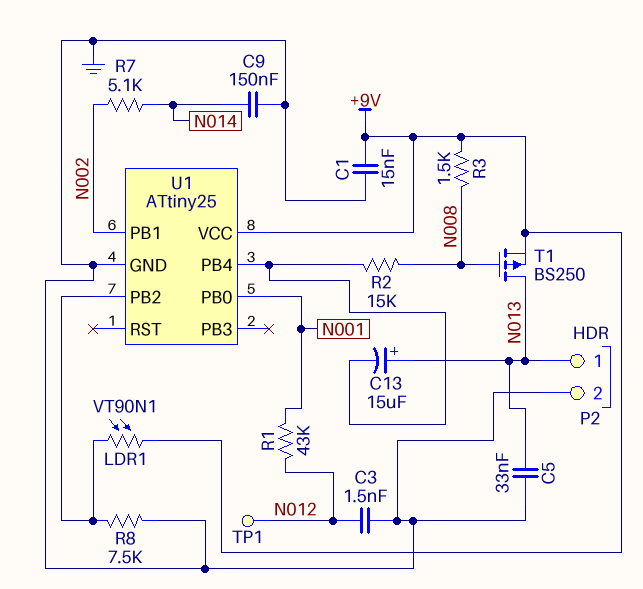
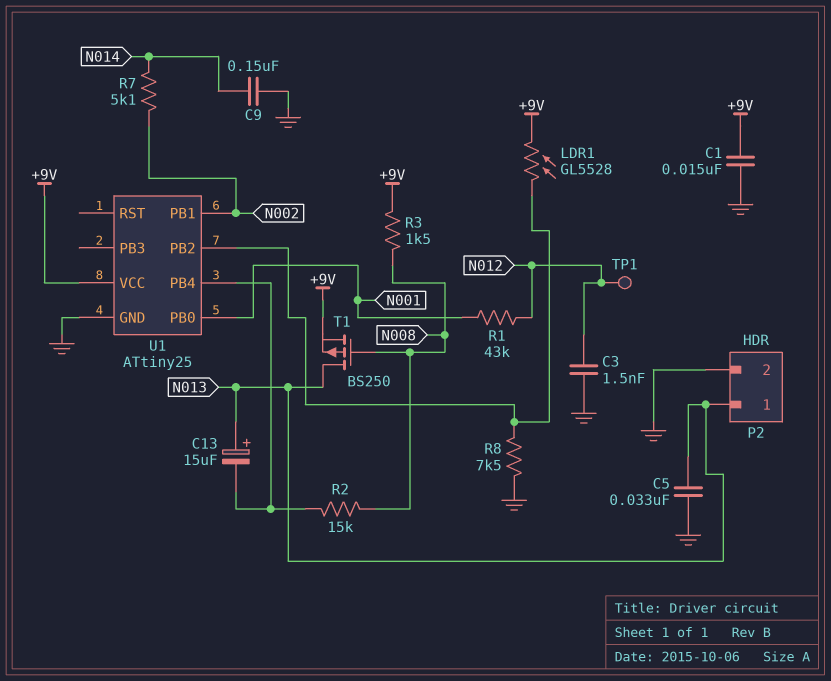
LDR1: VT90N1 (+9V, U1/PB2) -> GL5528 (+9V, U1/PB2)

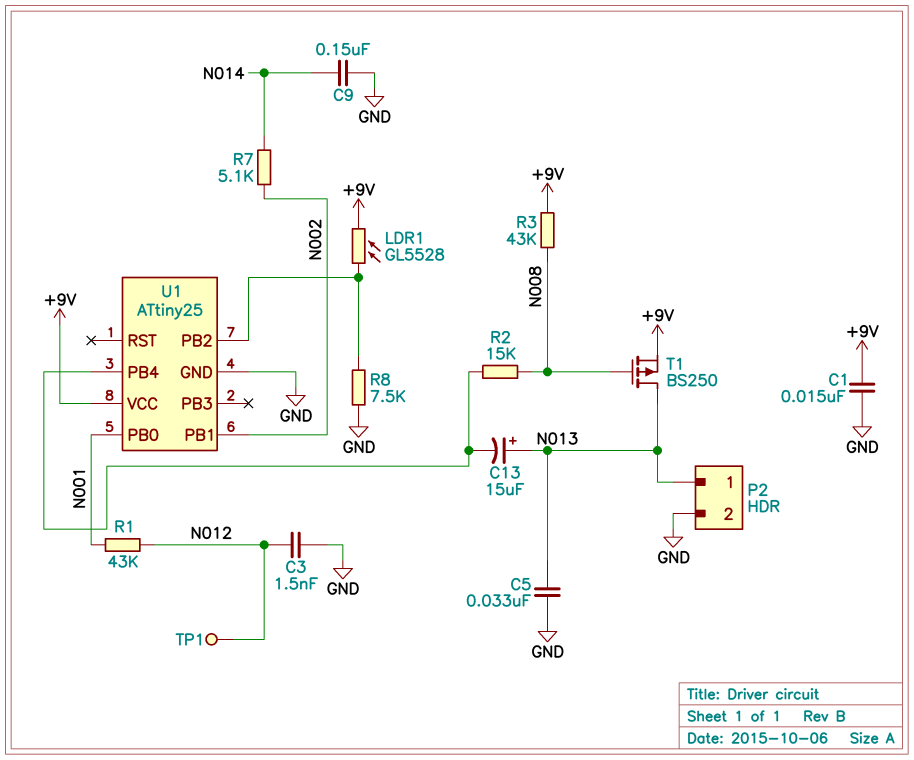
R3: 1.5k (+9V, N008) -> 43k (+9V, N008)

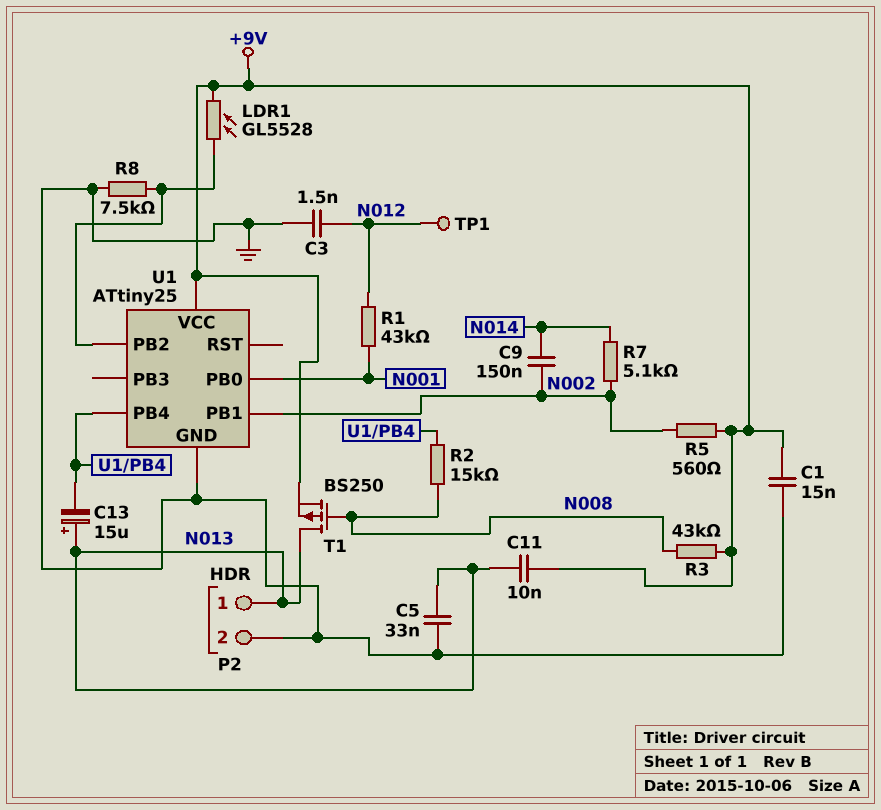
C9: 150nF (GND, N014) -> 150nF (N002, N014)
C11: none -> 10nF (+9V, N013)
R5: none -> 560 (+9V, N002)

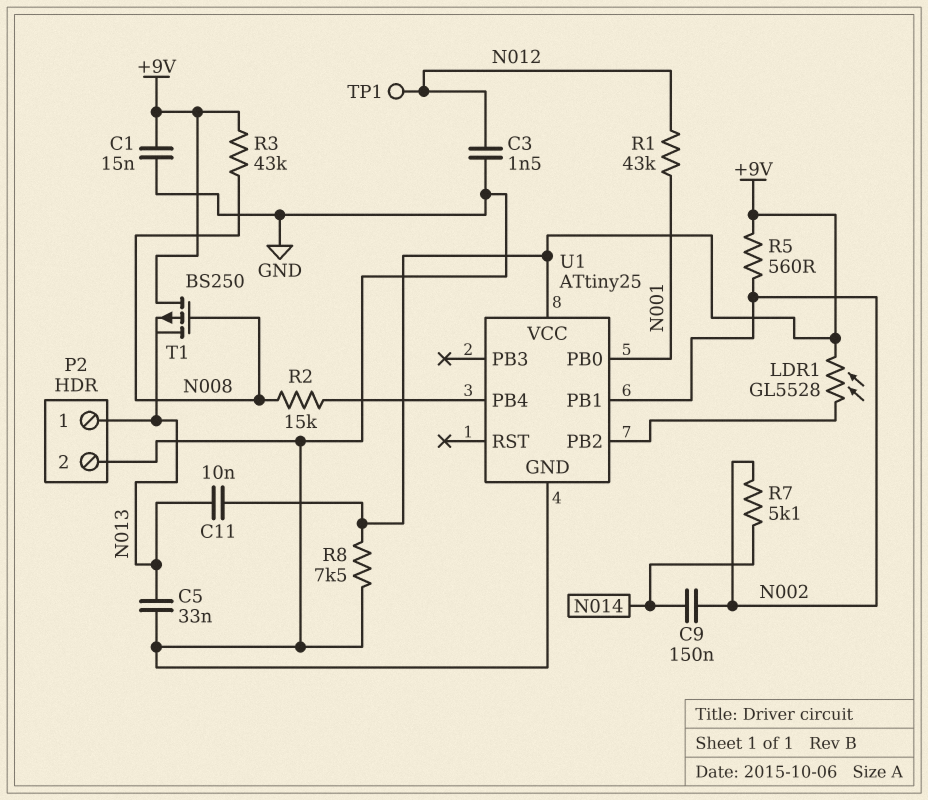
C13: 15uF (plus N013, minus U1/PB4) -> none
R8: 7.5k (GND, U1/PB2) -> 7.5k (+9V, GND)
T1: PMOS BS250 (G N008, D N013, S +9V) -> PMOS BS250 (G N008, D +9V, S N013)

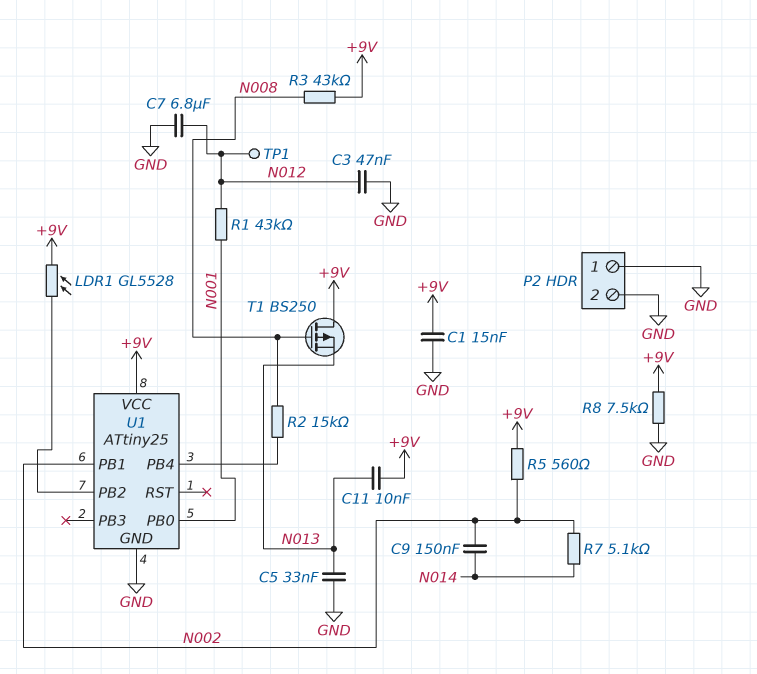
C3: 1.5nF (GND, N012) -> 47nF (GND, N012)
C7: none -> 6.8uF (GND, N012)
P2 pin 1: N013 -> GND

